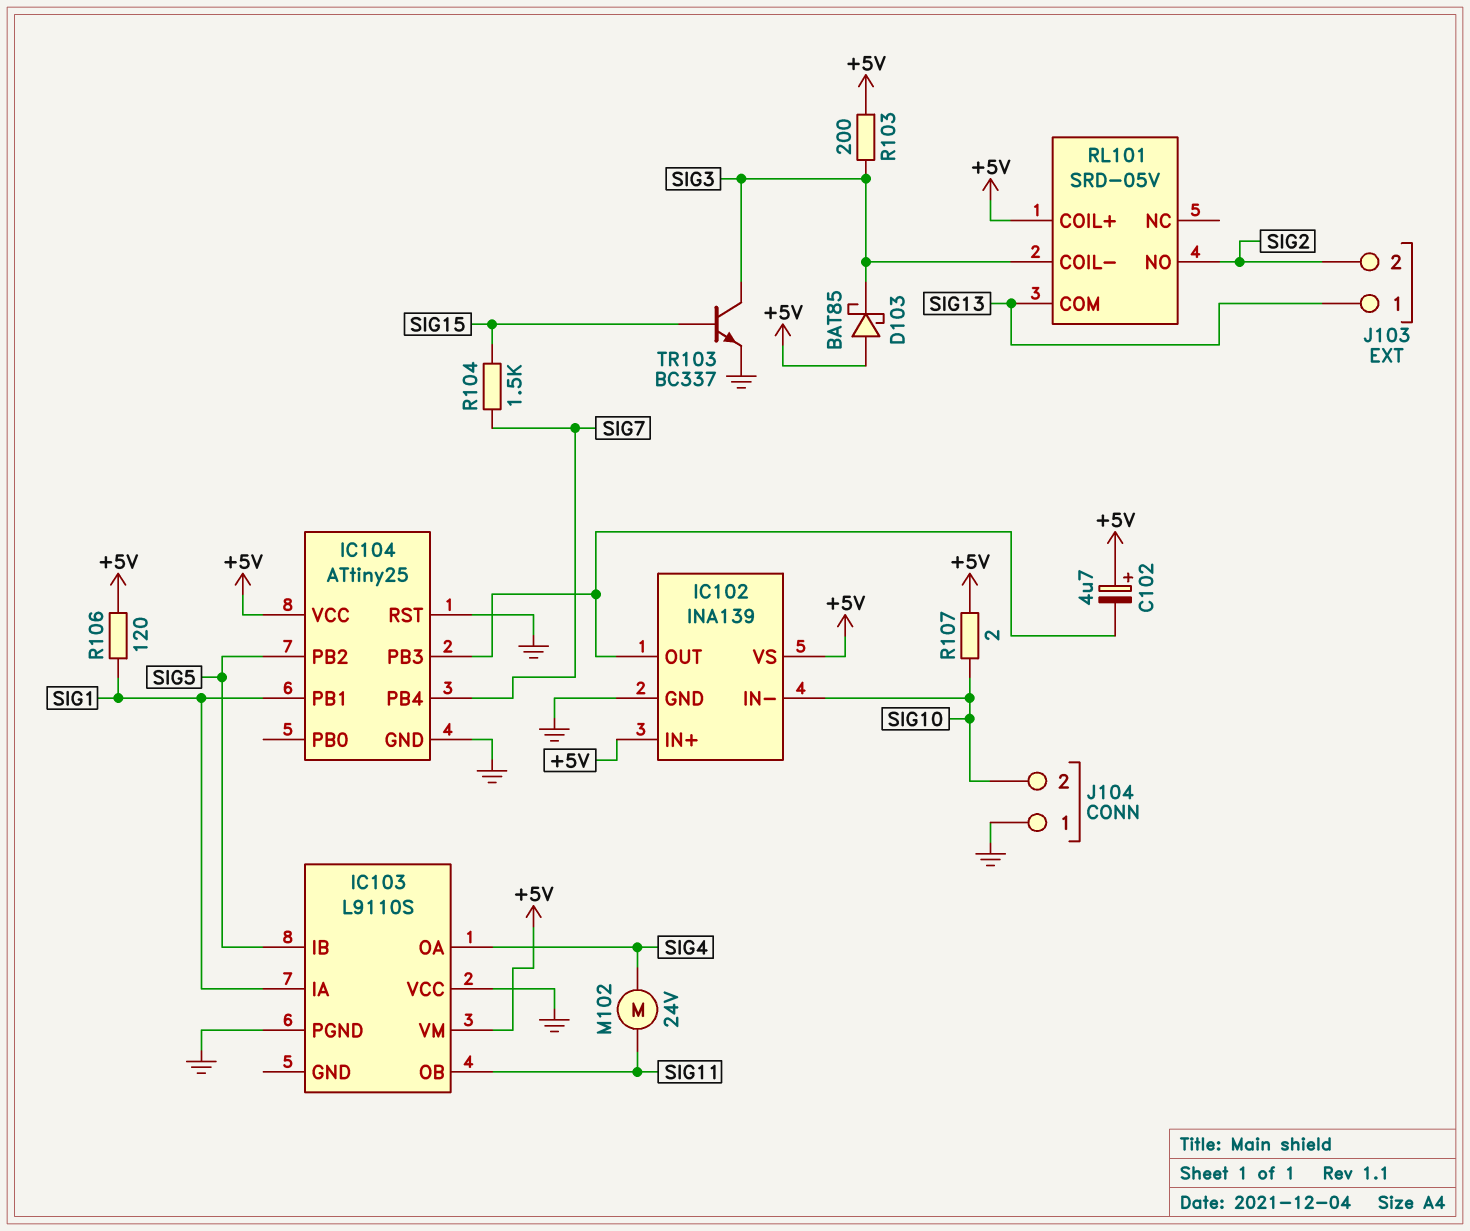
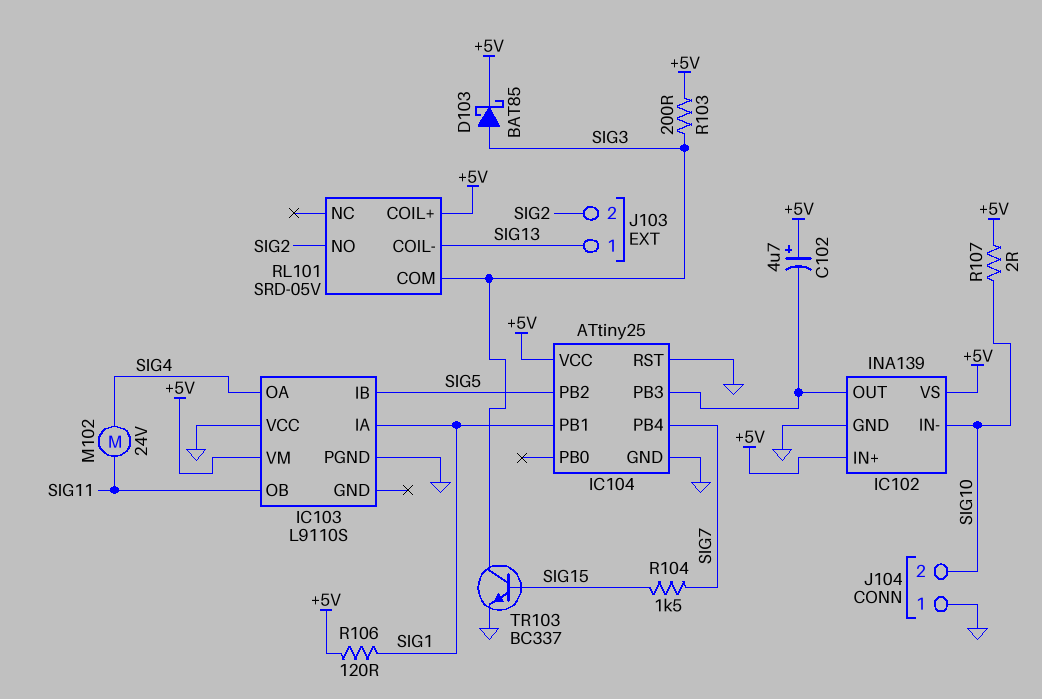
D103: schottky BAT85 (A +5V, K SIG3) -> schottky BAT85 (A SIG3, K +5V)
RL101 pin COIL-: SIG3 -> SIG13
RL101 pin COM: SIG13 -> SIG3

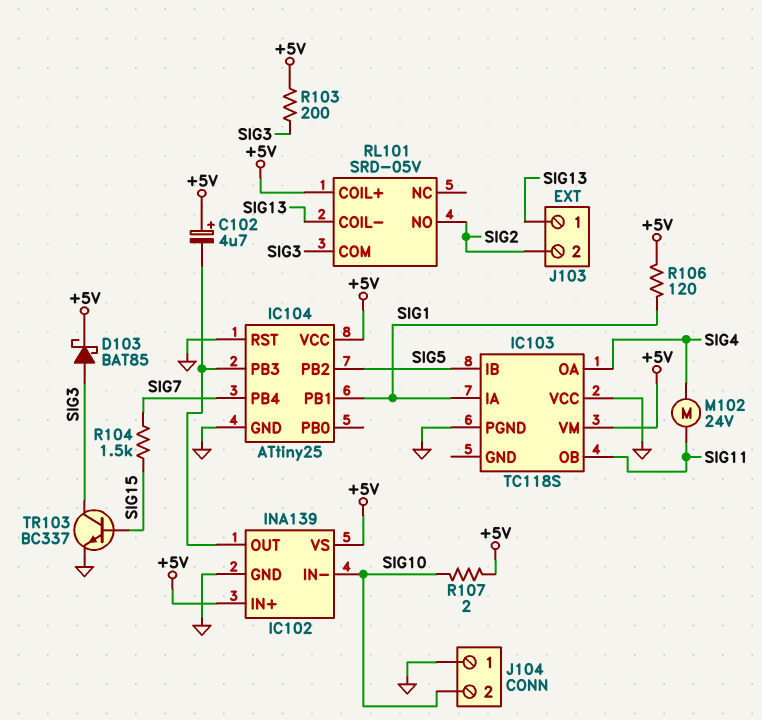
IC103: L9110S -> TC118S

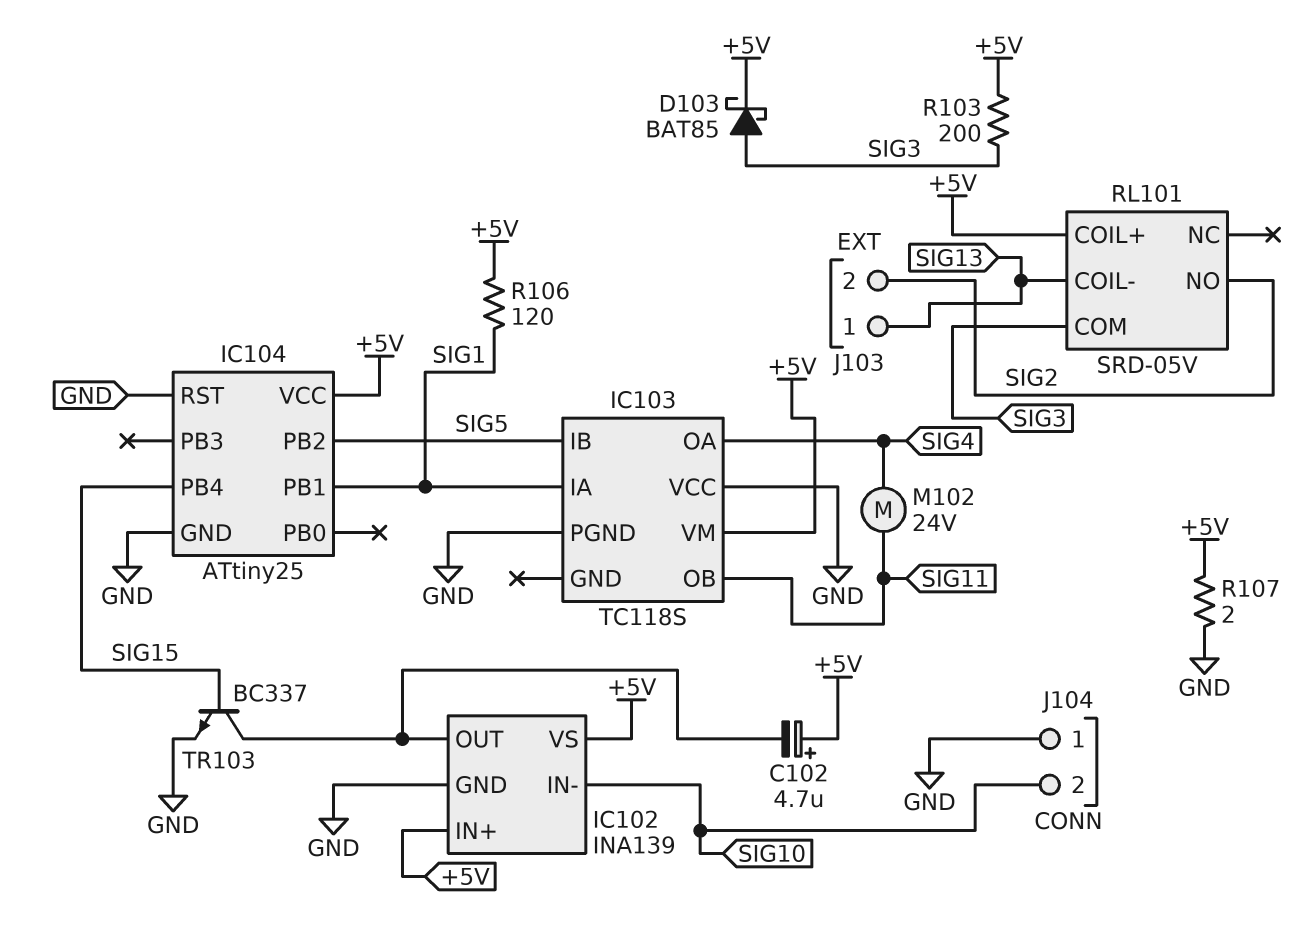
IC104 pin PB3: IC102/OUT -> none
IC104 pin PB4: SIG7 -> SIG15
R104: 1.5k (SIG7, SIG15) -> none
R107: 2 (+5V, SIG10) -> 2 (+5V, GND)
TR103: NPN BC337 (B SIG15, C SIG3, E GND) -> NPN BC337 (B SIG15, C IC102/OUT, E GND)

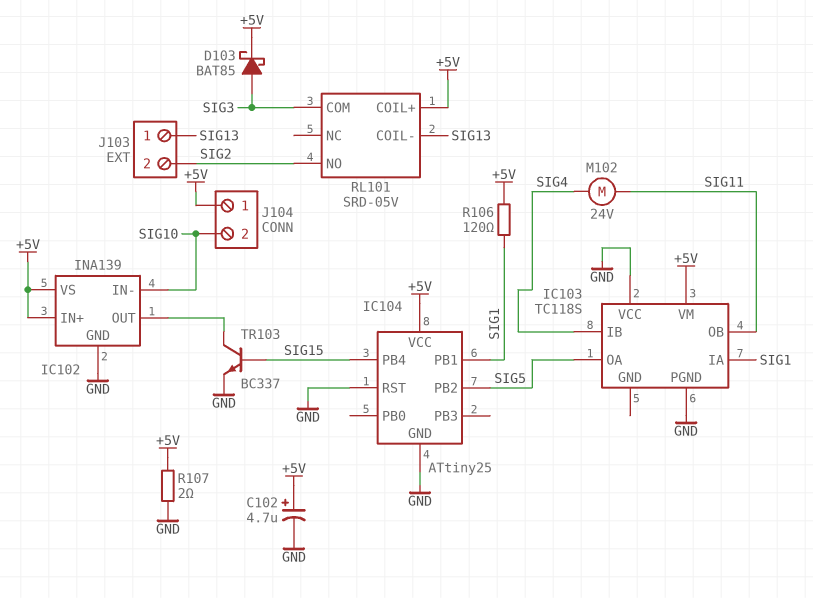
C102: 4.7uF (plus +5V, minus IC102/OUT) -> 4.7uF (plus +5V, minus GND)
IC103 pin IB: SIG5 -> SIG4
IC103 pin OA: SIG4 -> SIG5
J104 pin 1: GND -> +5V
R103: 200 (+5V, SIG3) -> none

